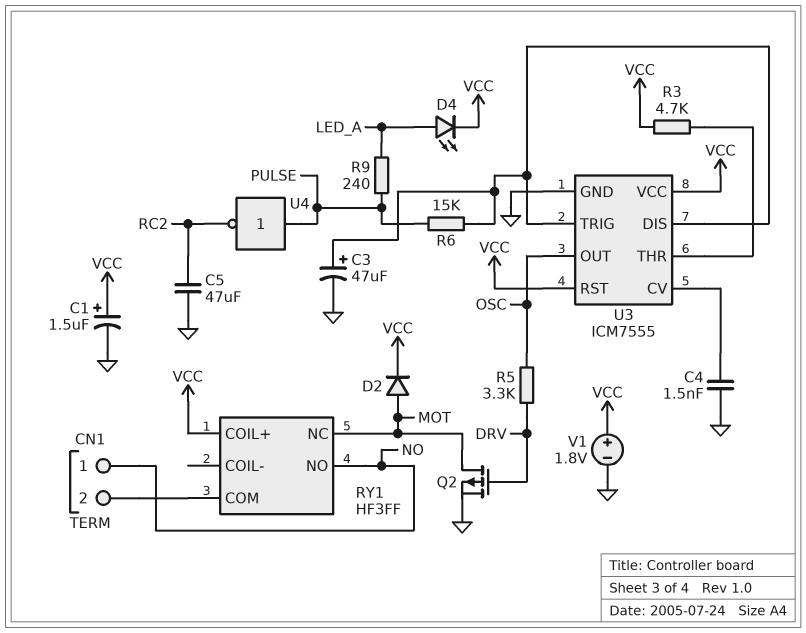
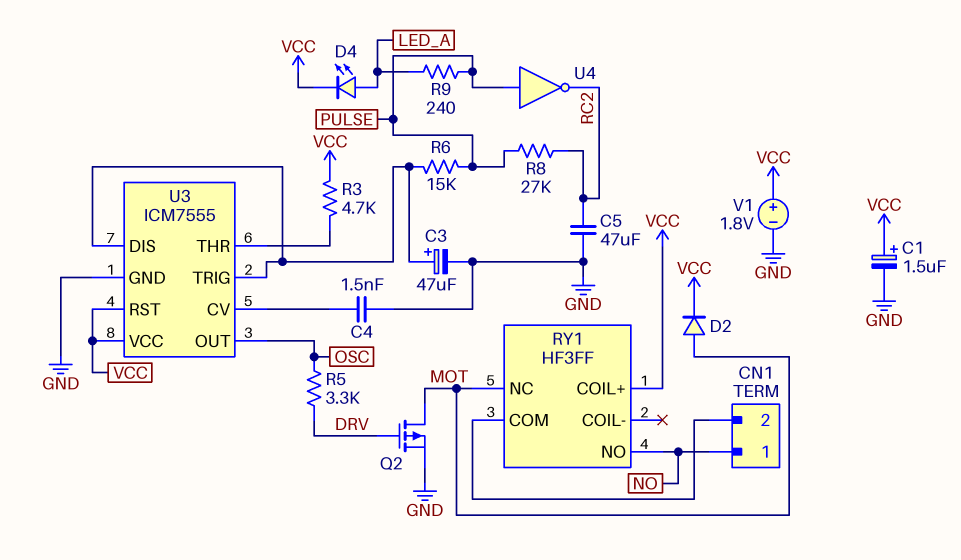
R8: none -> 27k (PULSE, RC2)

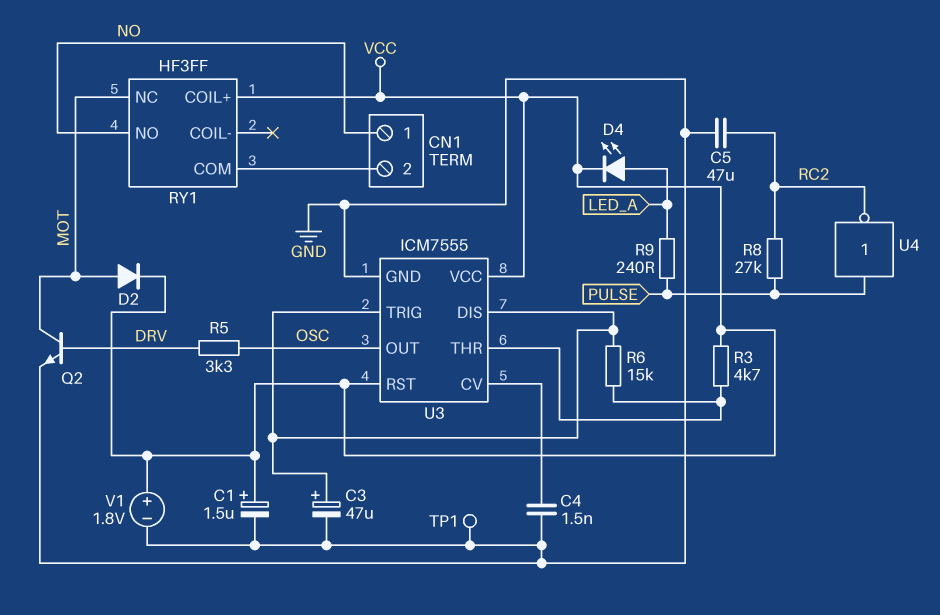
Q2: PMOS (G DRV, D MOT, S GND) -> NPN (B DRV, C MOT, E GND)
R6: 15k (PULSE, U3/DIS) -> 15k (U3/DIS, U3/THR)
TP1: none -> test point (GND)

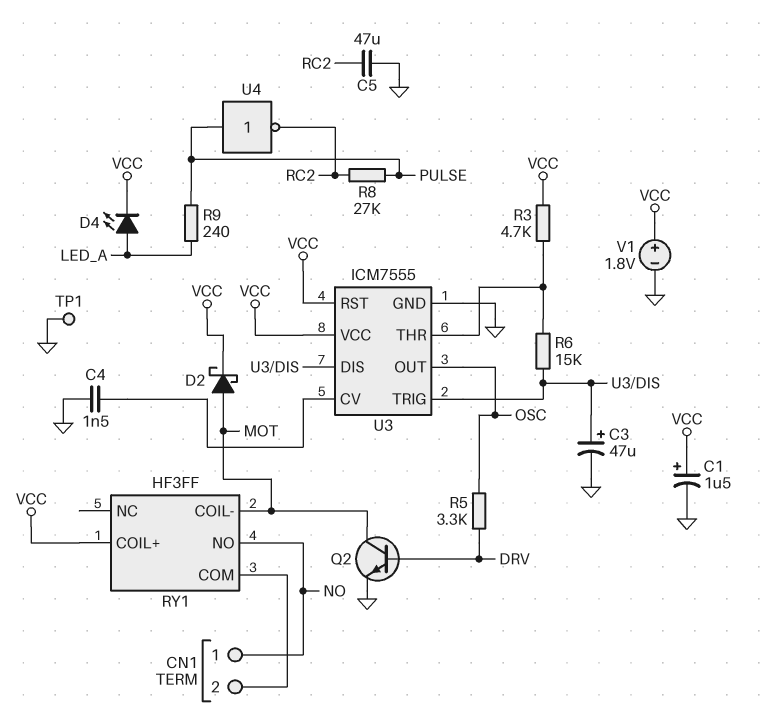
D2: diode (A MOT, K VCC) -> schottky (A MOT, K VCC)
RY1 pin COIL-: none -> MOT
RY1 pin NC: MOT -> none

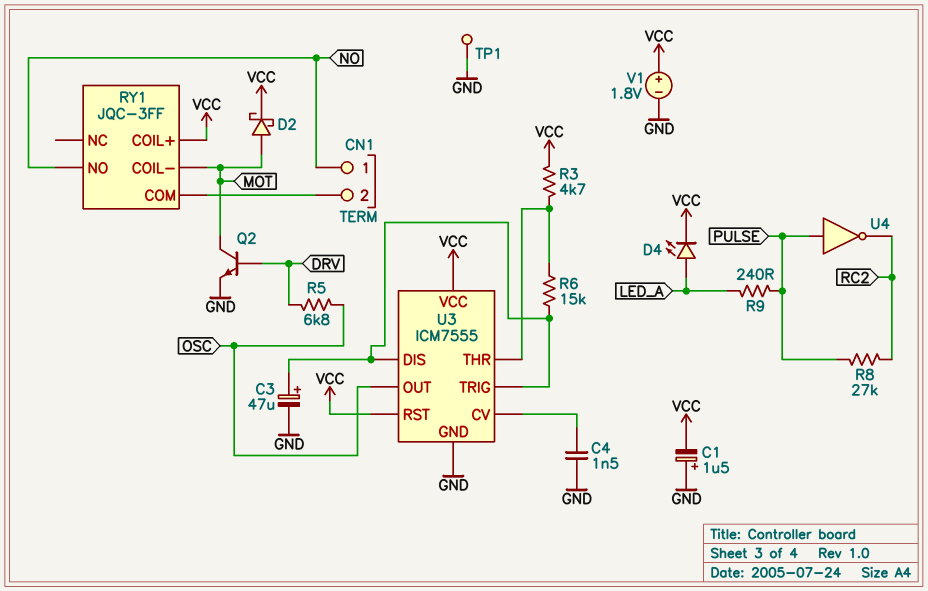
C1: 1.5uF (plus VCC, minus GND) -> 1.5uF (plus GND, minus VCC)
C5: 47uF (GND, RC2) -> none
R5: 3.3k (DRV, OSC) -> 6.8k (DRV, OSC)
RY1: HF3FF -> JQC-3FF

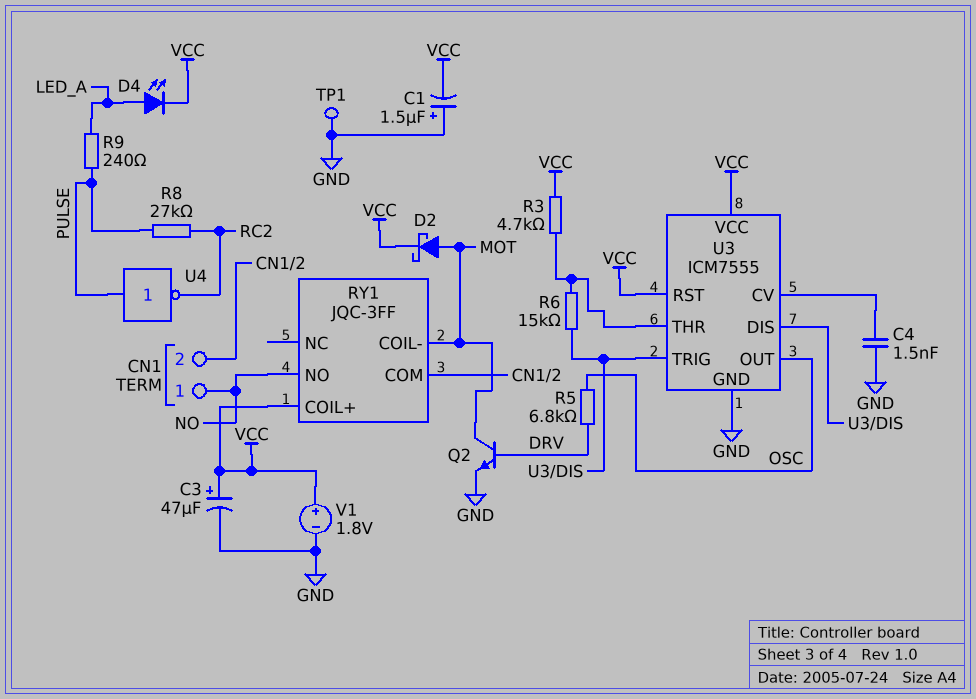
C3: 47uF (plus U3/DIS, minus GND) -> 47uF (plus VCC, minus GND)

